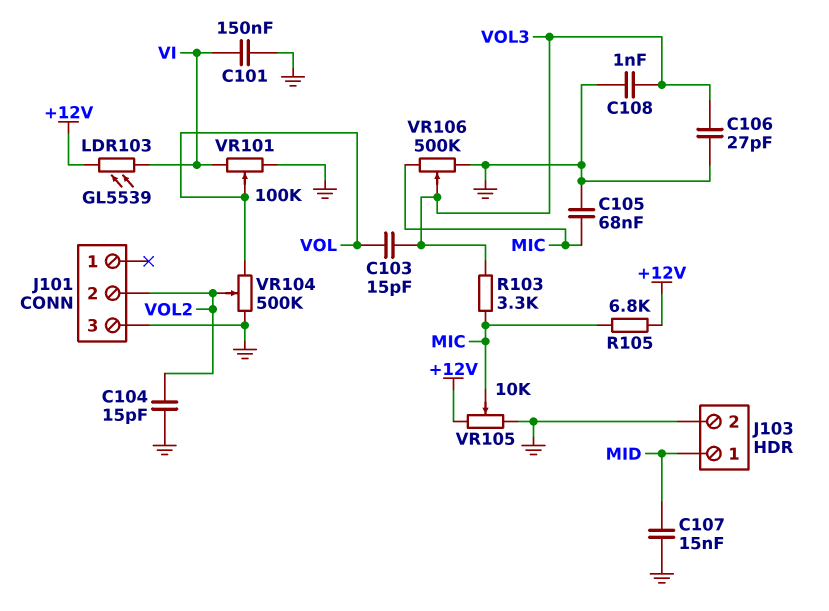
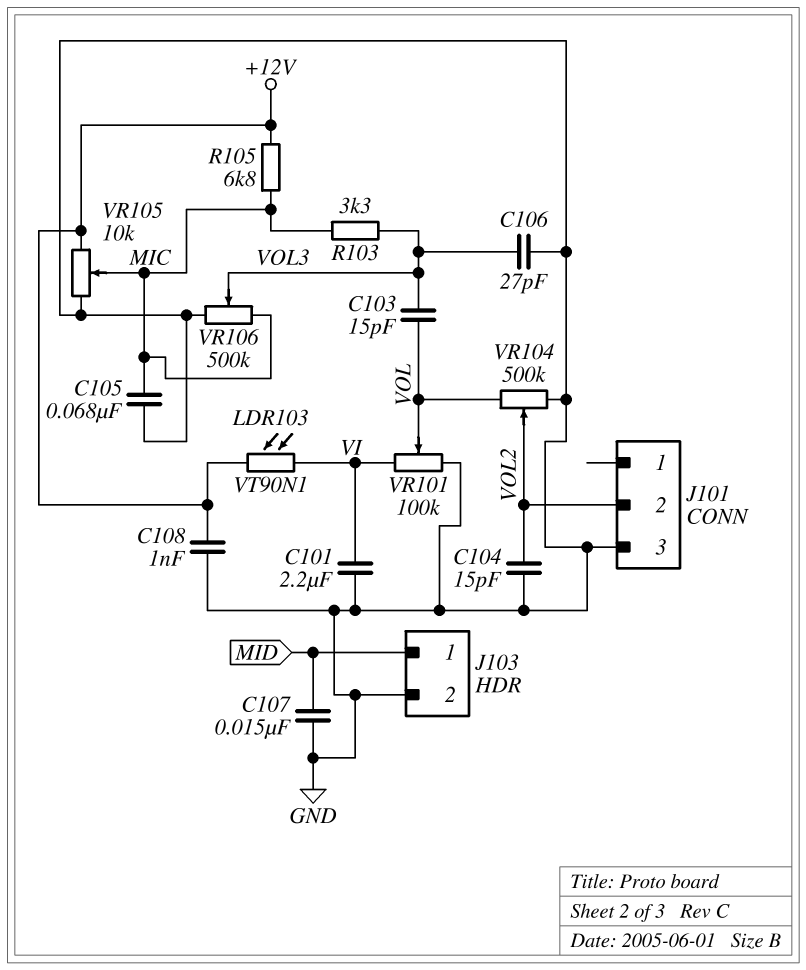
C101: 150nF (GND, VI) -> 2.2uF (GND, VI)
C108: 1nF (GND, VOL3) -> 1nF (+12V, GND)
LDR103: GL5539 (+12V, VI) -> VT90N1 (+12V, VI)

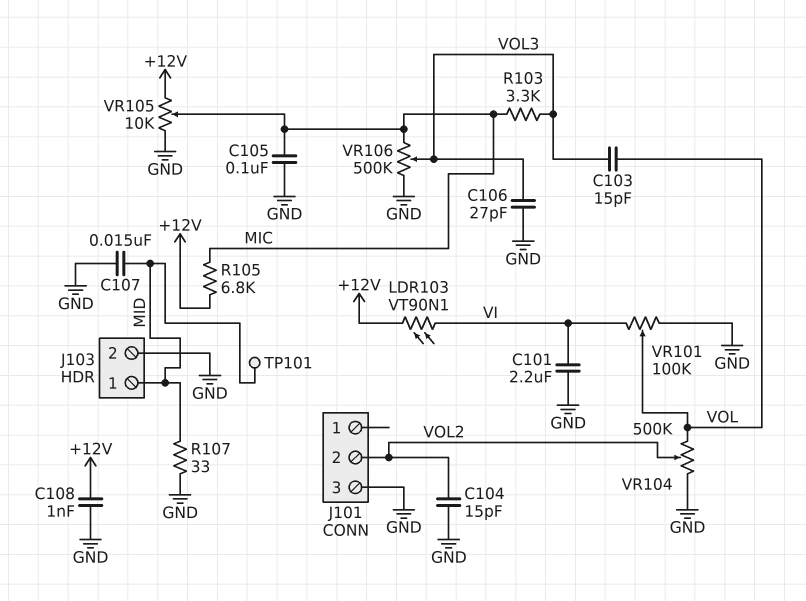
C105: 68nF (GND, MIC) -> 100nF (GND, MIC)
R107: none -> 33 (GND, MID)
TP101: none -> test point (MID)

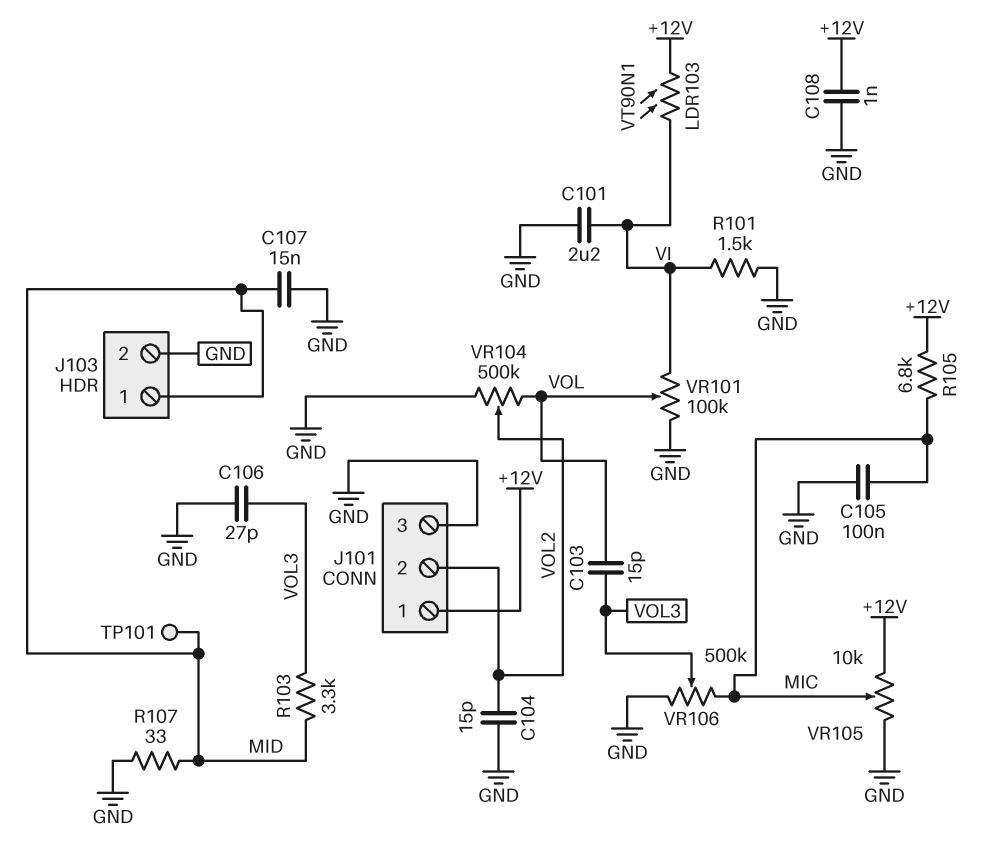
J101 pin 1: none -> +12V
R101: none -> 1.5k (GND, VI)
R103: 3.3k (MIC, VOL3) -> 3.3k (MID, VOL3)

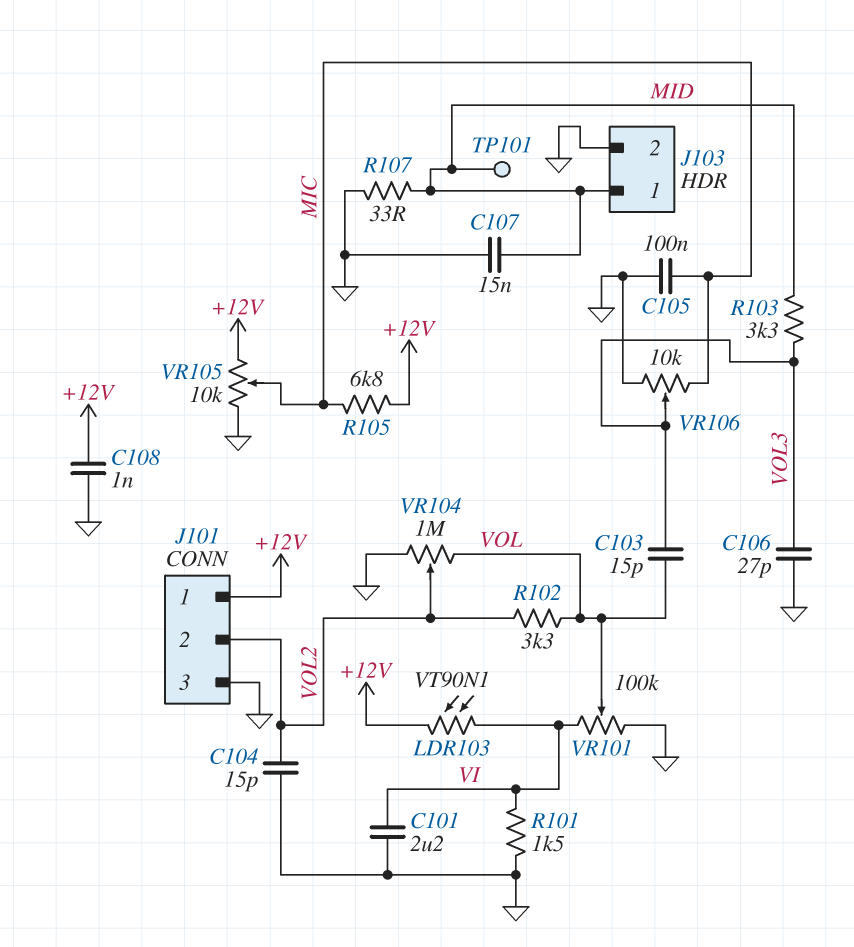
R102: none -> 3.3k (VOL, VOL2)
VR104: 500k (GND, VOL, wiper VOL2) -> 1M (GND, VOL, wiper VOL2)
VR106: 500k (GND, MIC, wiper VOL3) -> 10k (GND, MIC, wiper VOL3)

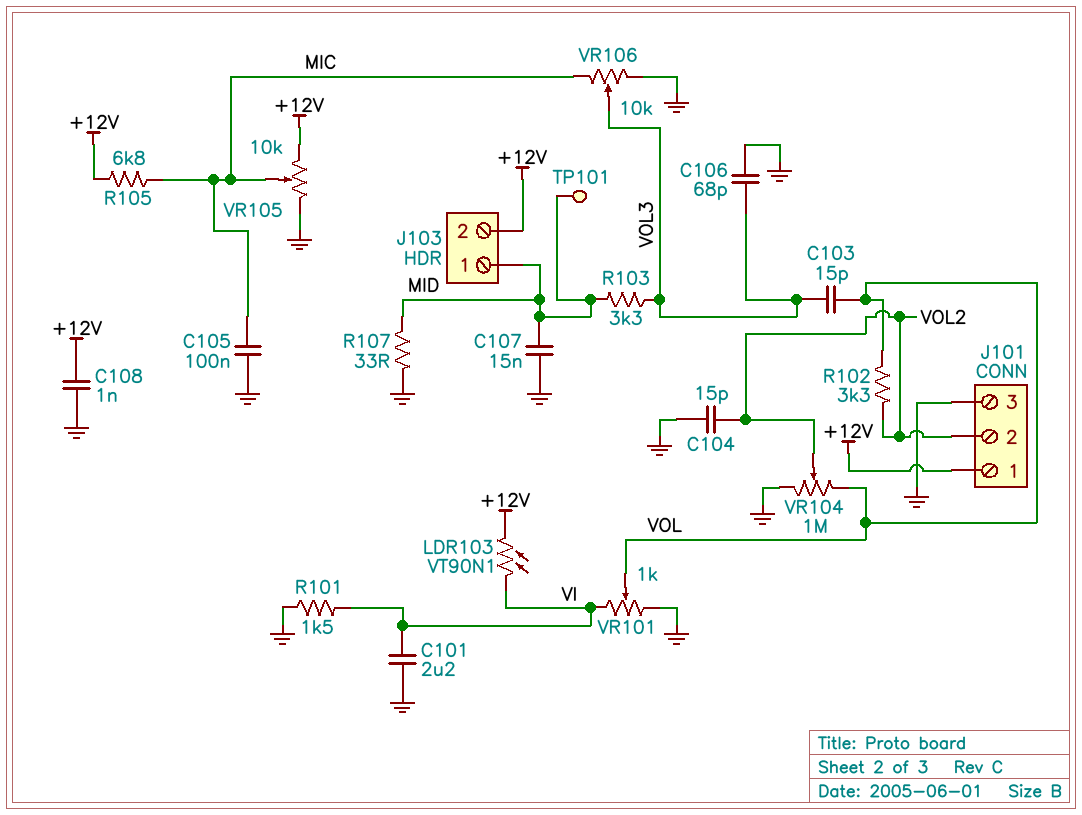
C106: 27pF (GND, VOL3) -> 68pF (GND, VOL3)
J103 pin 2: GND -> +12V
VR101: 100k (GND, VI, wiper VOL) -> 1k (GND, VI, wiper VOL)

